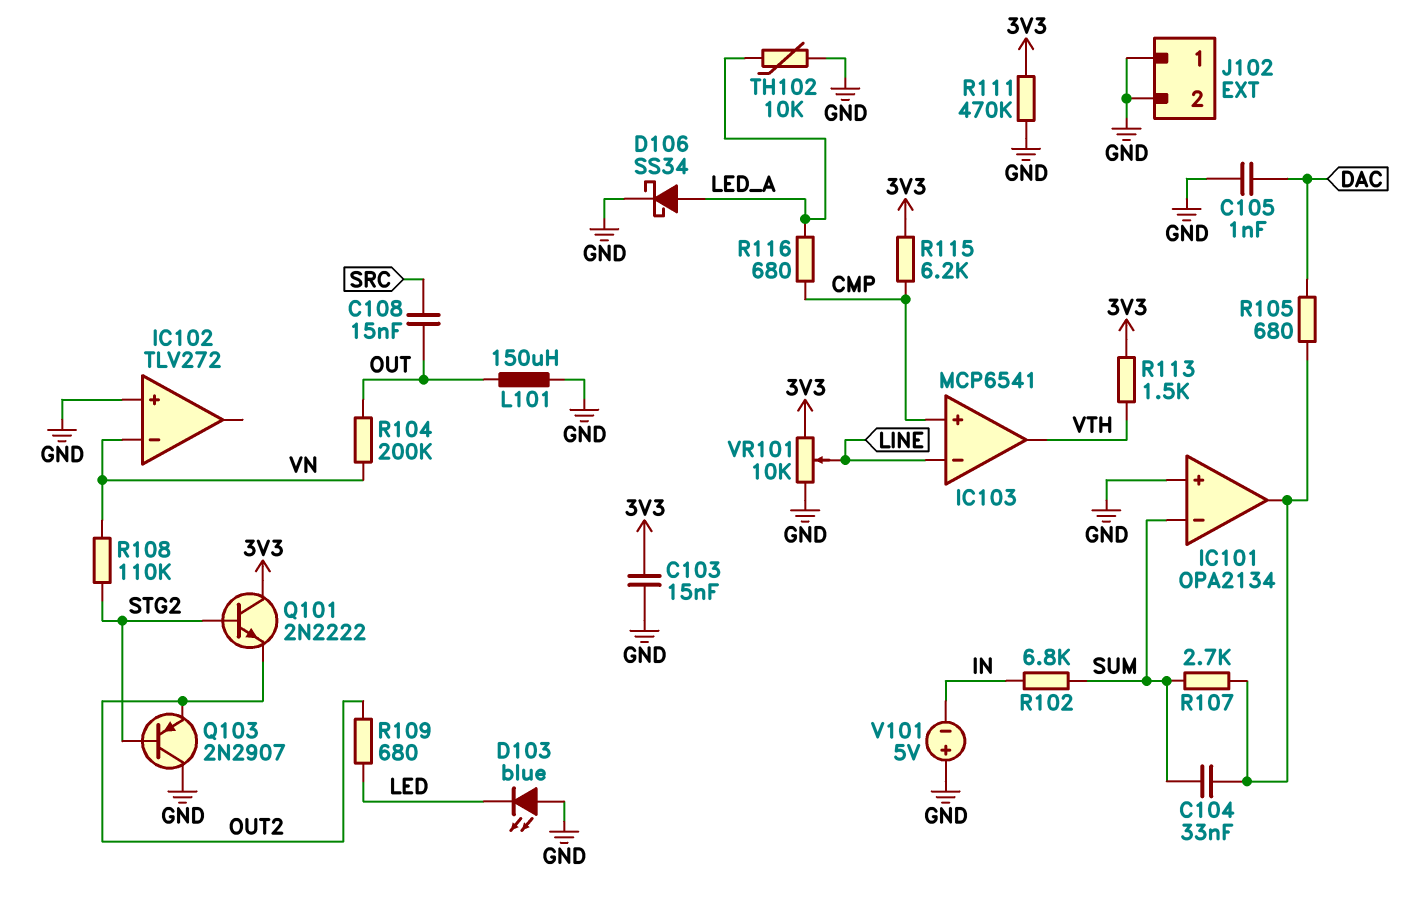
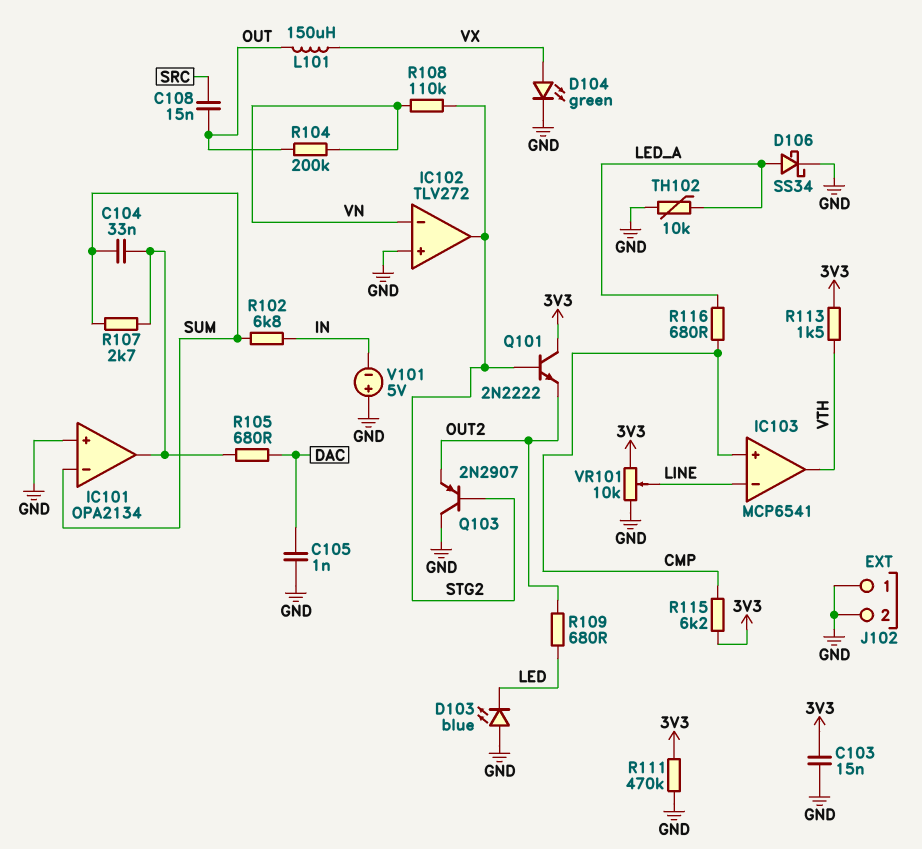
D104: none -> LED green (A VX, K GND)
IC102 pin out: none -> STG2
L101: 150uH (GND, OUT) -> 150uH (OUT, VX)

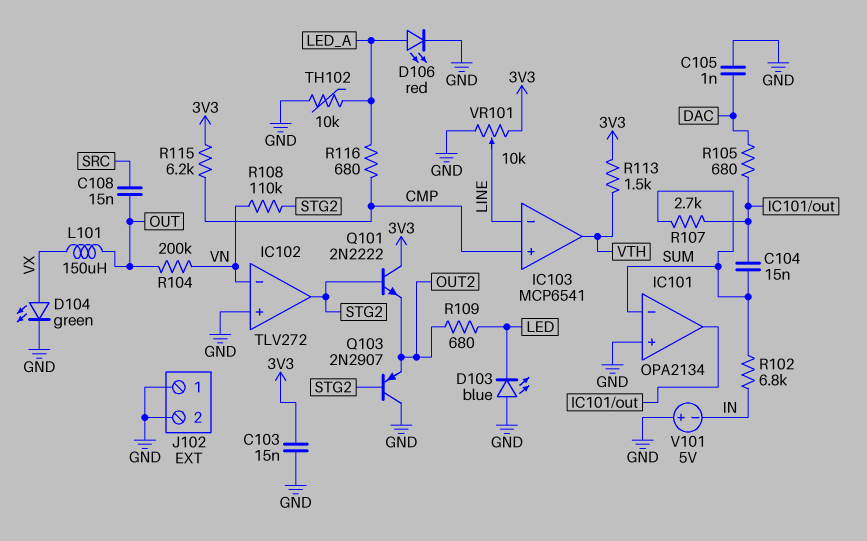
C104: 33nF (IC101/out, SUM) -> 15nF (IC101/out, SUM)
D106: schottky SS34 (A LED_A, K GND) -> LED red (A LED_A, K GND)
R111: 470k (3V3, GND) -> none

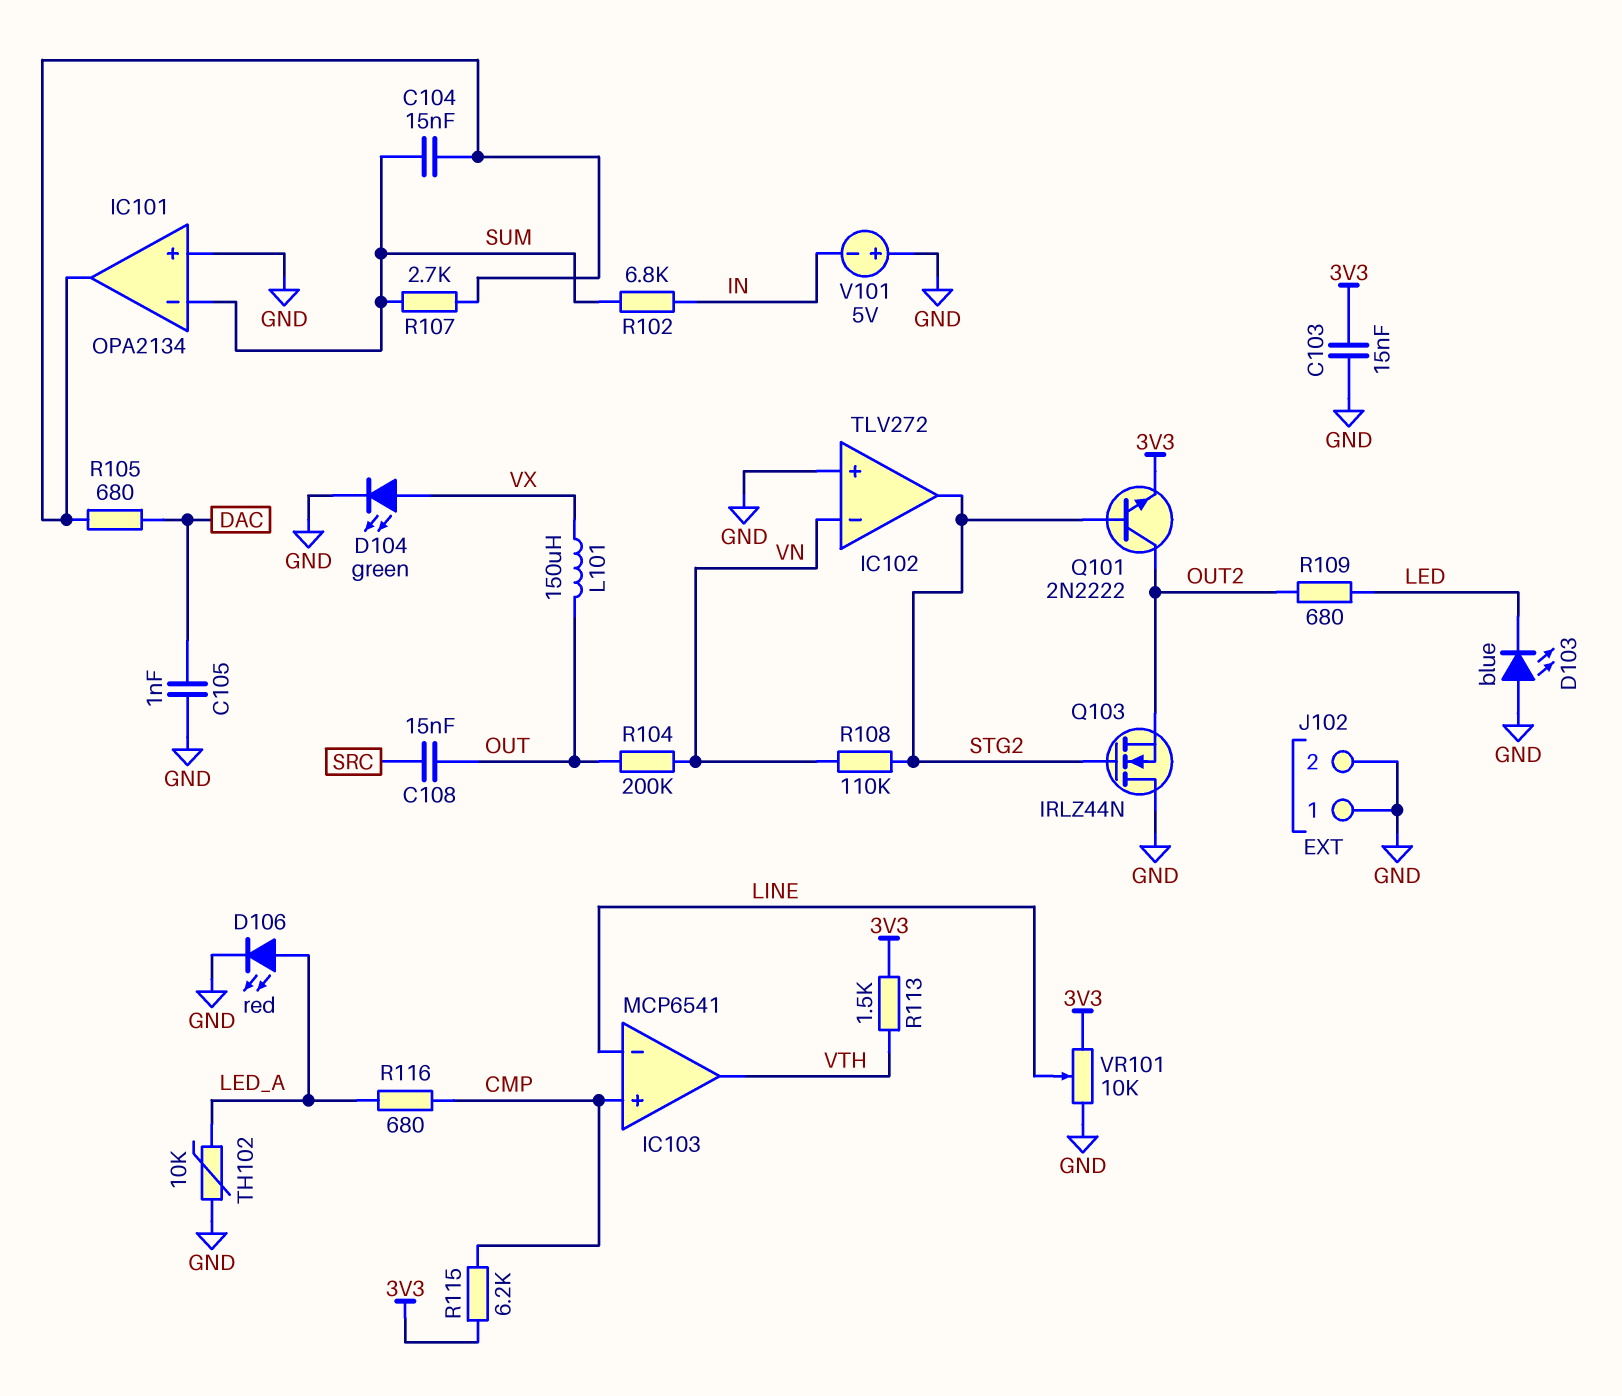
Q101: NPN 2N2222 (B STG2, C 3V3, E OUT2) -> NPN 2N2222 (B STG2, C OUT2, E 3V3)
Q103: PNP 2N2907 (B STG2, C GND, E OUT2) -> NMOS IRLZ44N (G STG2, D GND, S OUT2)

